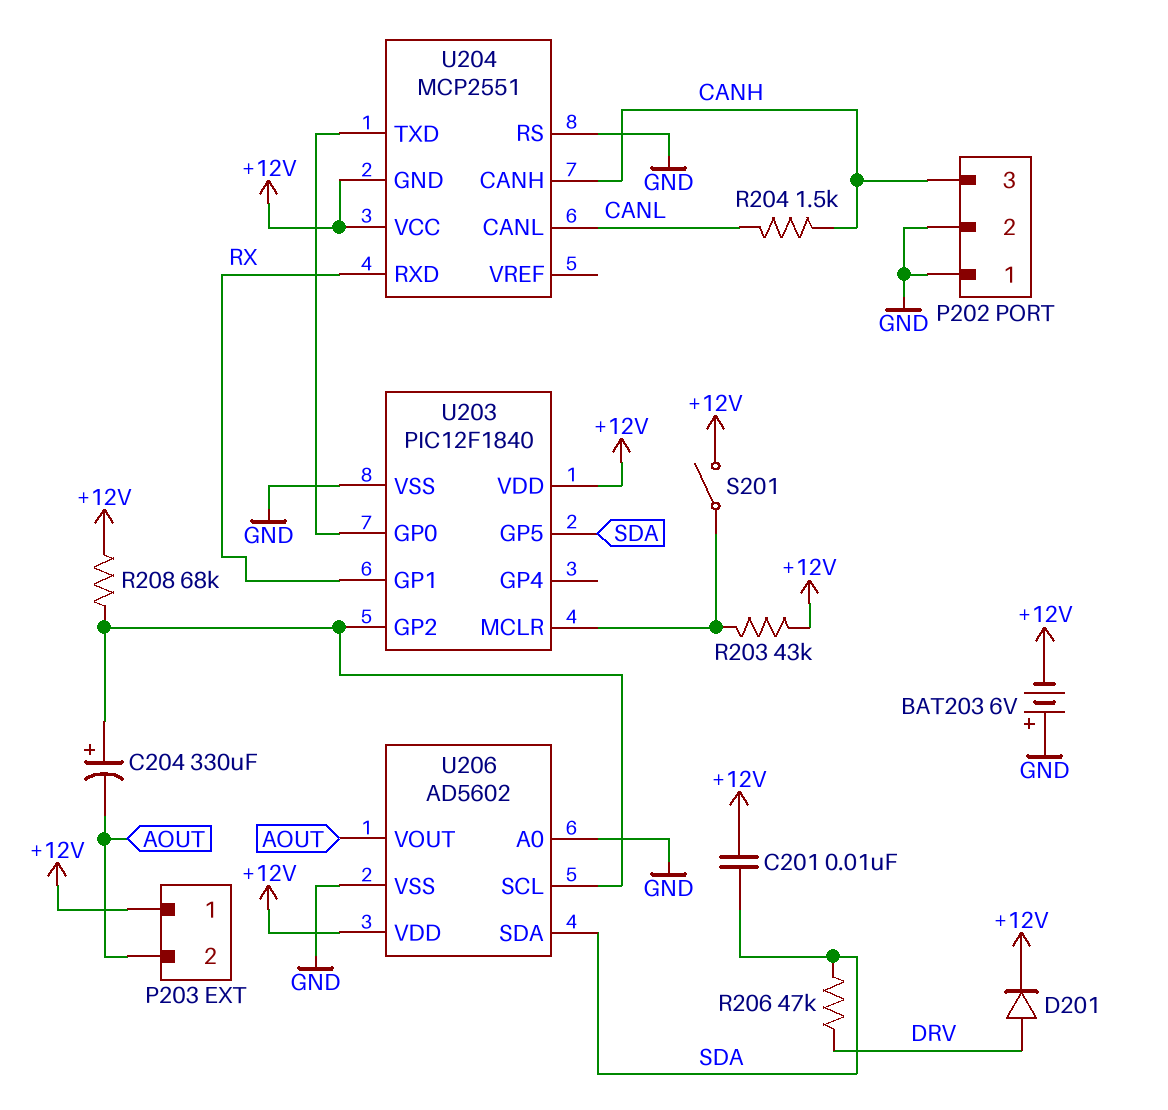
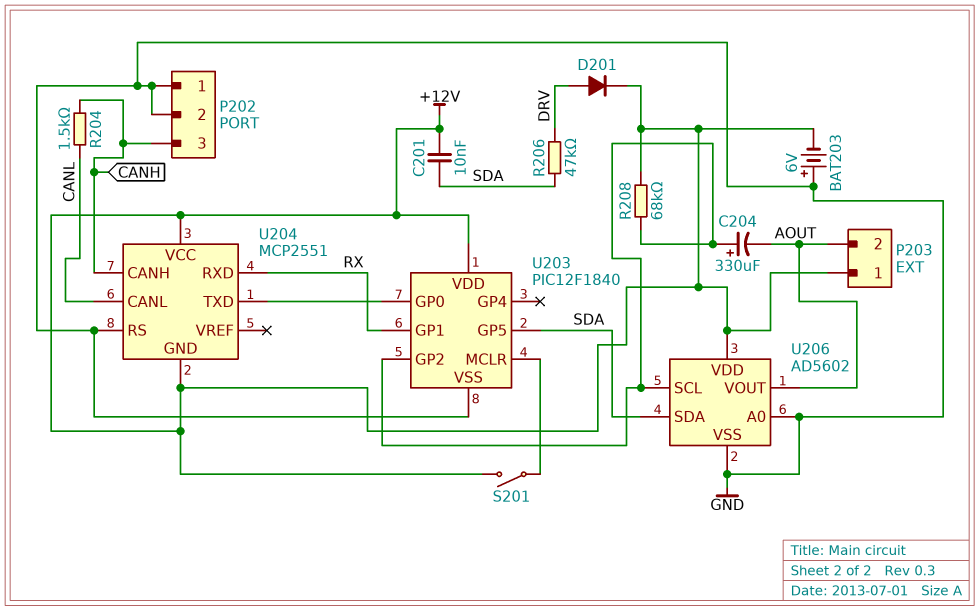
R203: 43k (+12V, U203/MCLR) -> none

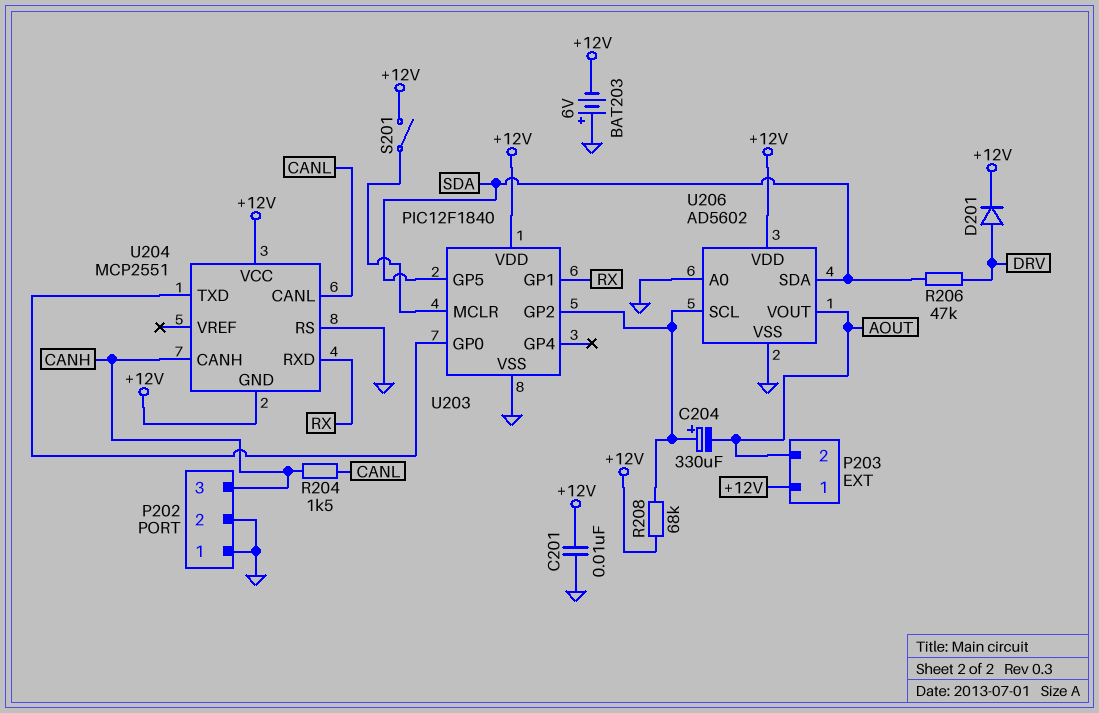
C201: 10nF (+12V, SDA) -> 10nF (+12V, GND)

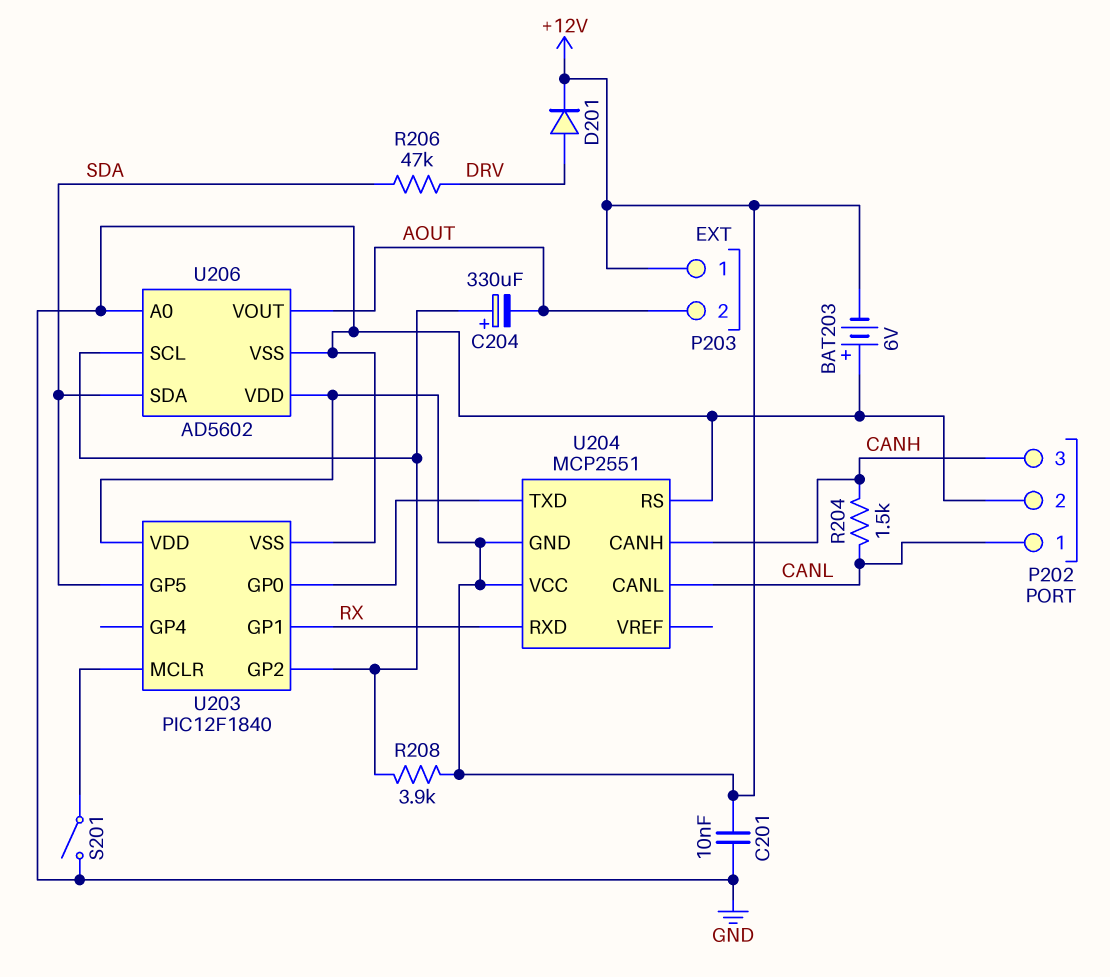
P202 pin 1: GND -> CANL
R208: 68k (+12V, U203/GP2) -> 3.9k (+12V, U203/GP2)
S201: switch (+12V, U203/MCLR) -> switch (GND, U203/MCLR)

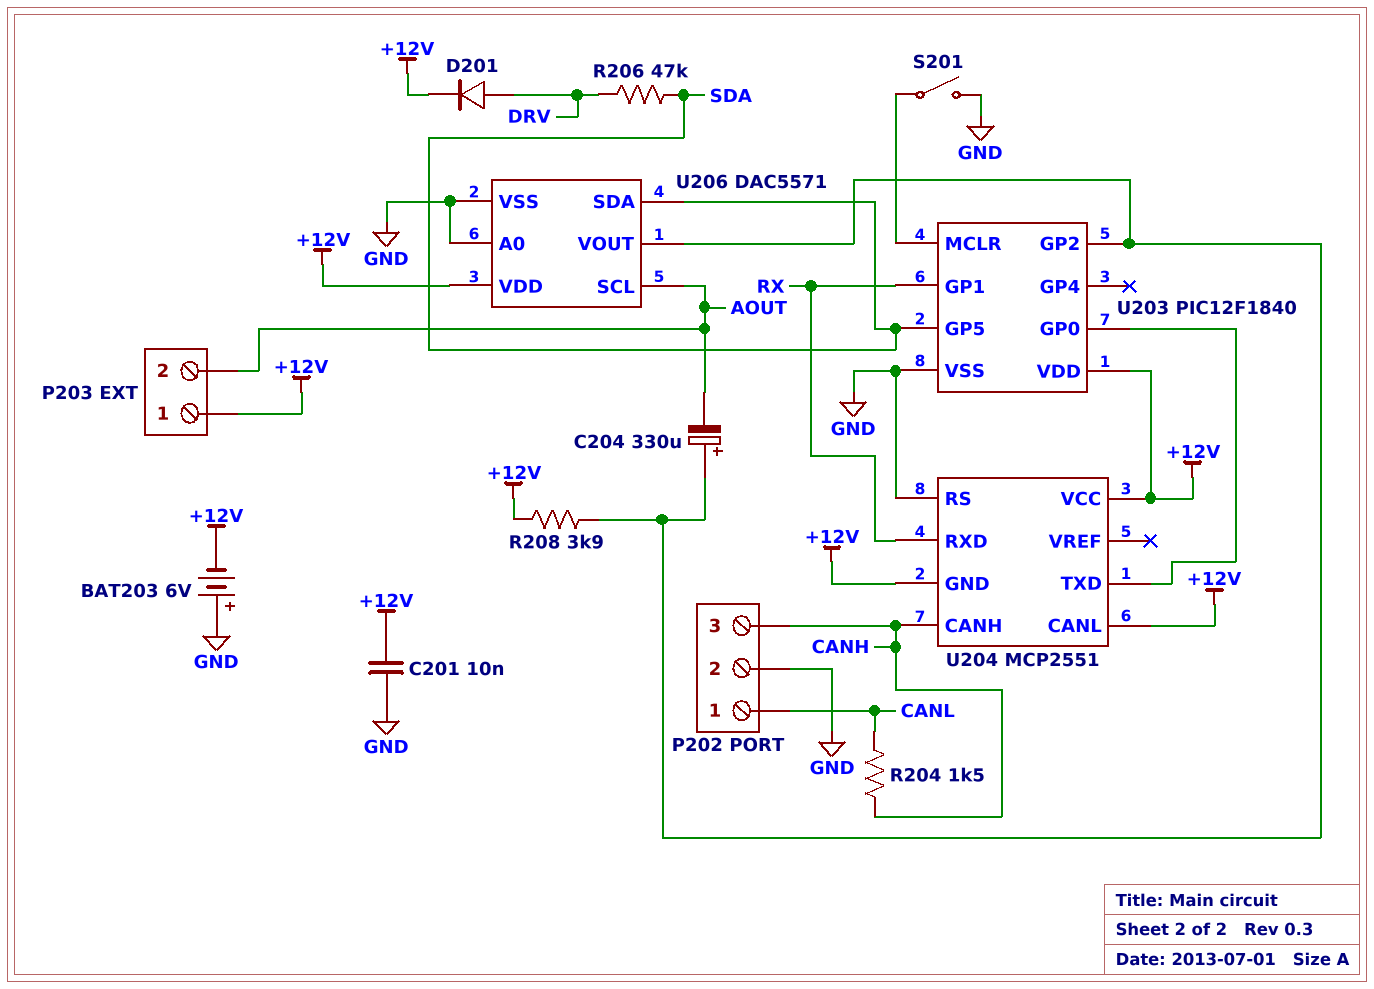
U204 pin CANL: CANL -> +12V
U206: AD5602 -> DAC5571
U206 pin SCL: U203/GP2 -> AOUT
U206 pin VOUT: AOUT -> U203/GP2

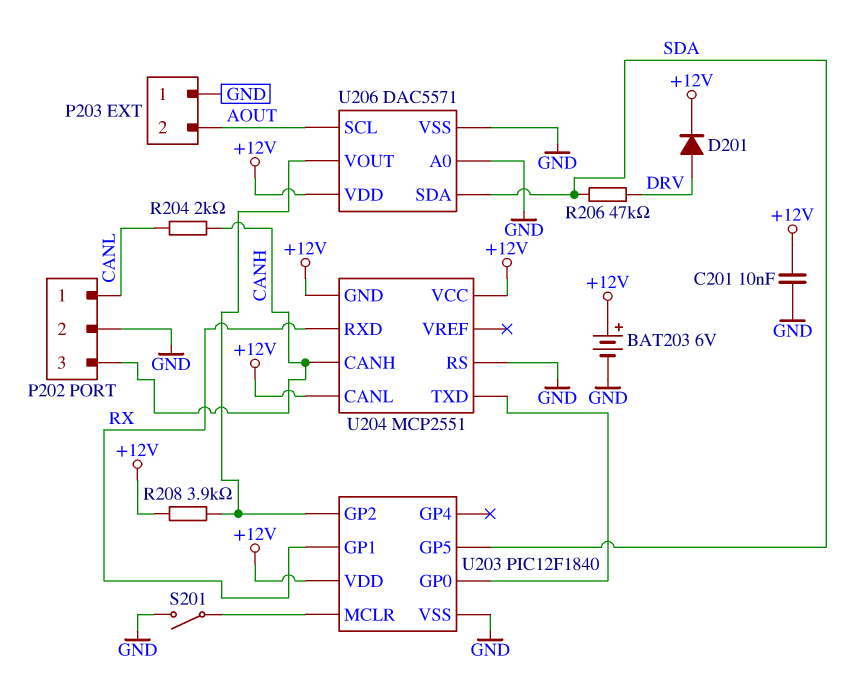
BAT203: 6V (plus GND, minus +12V) -> 6V (plus +12V, minus GND)
C204: 330uF (plus U203/GP2, minus AOUT) -> none
P203 pin 1: +12V -> GND
R204: 1.5k (CANH, CANL) -> 2k (CANH, CANL)

